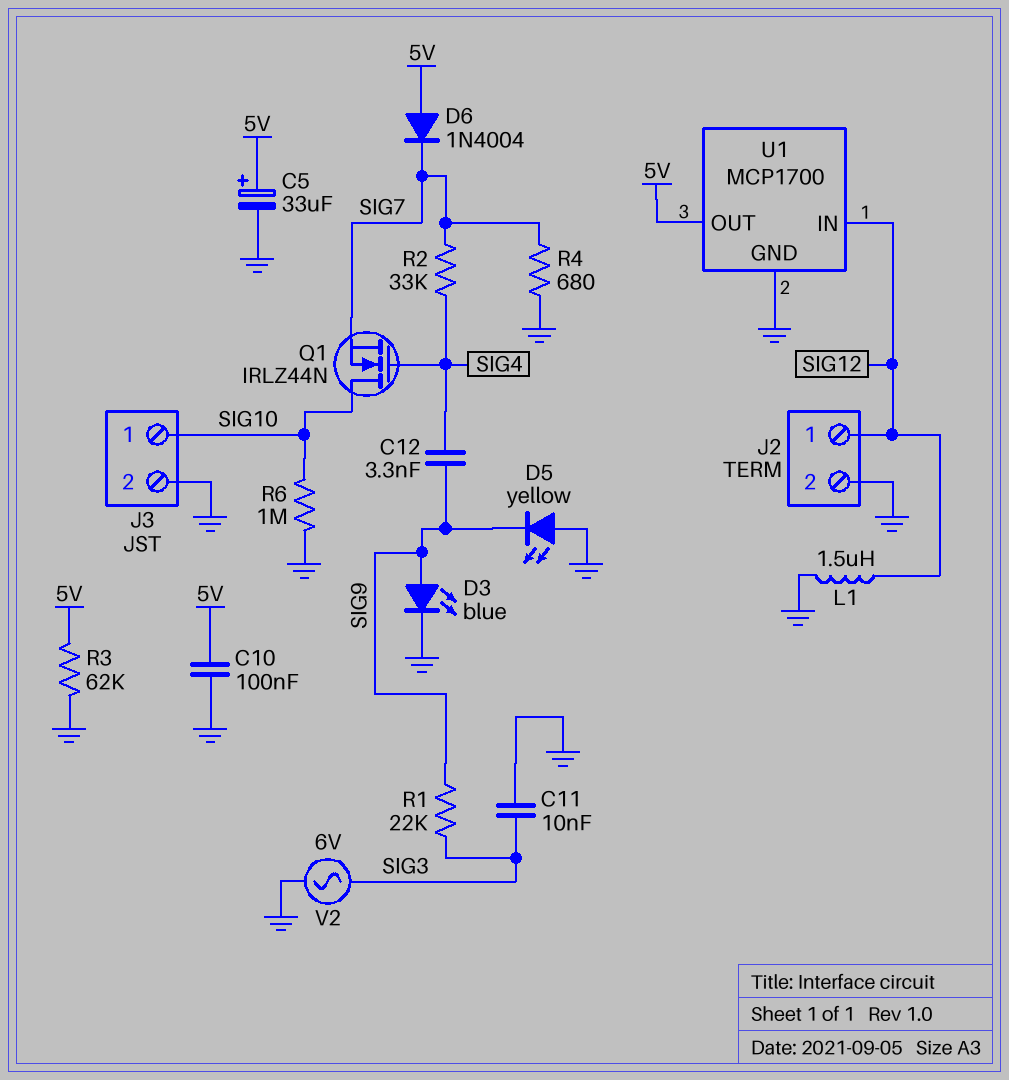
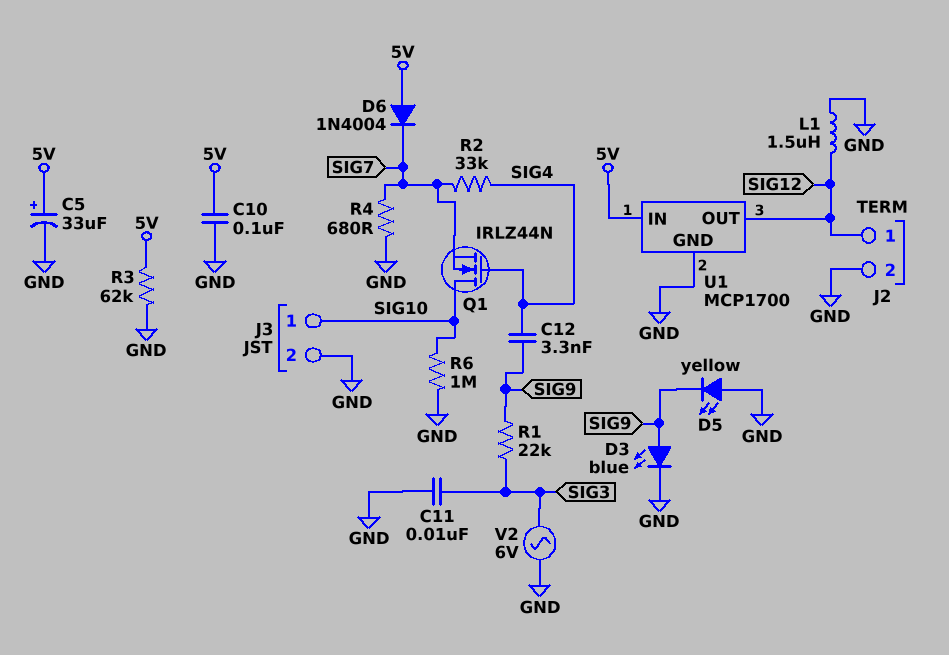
U1 pin IN: SIG12 -> 5V
U1 pin OUT: 5V -> SIG12

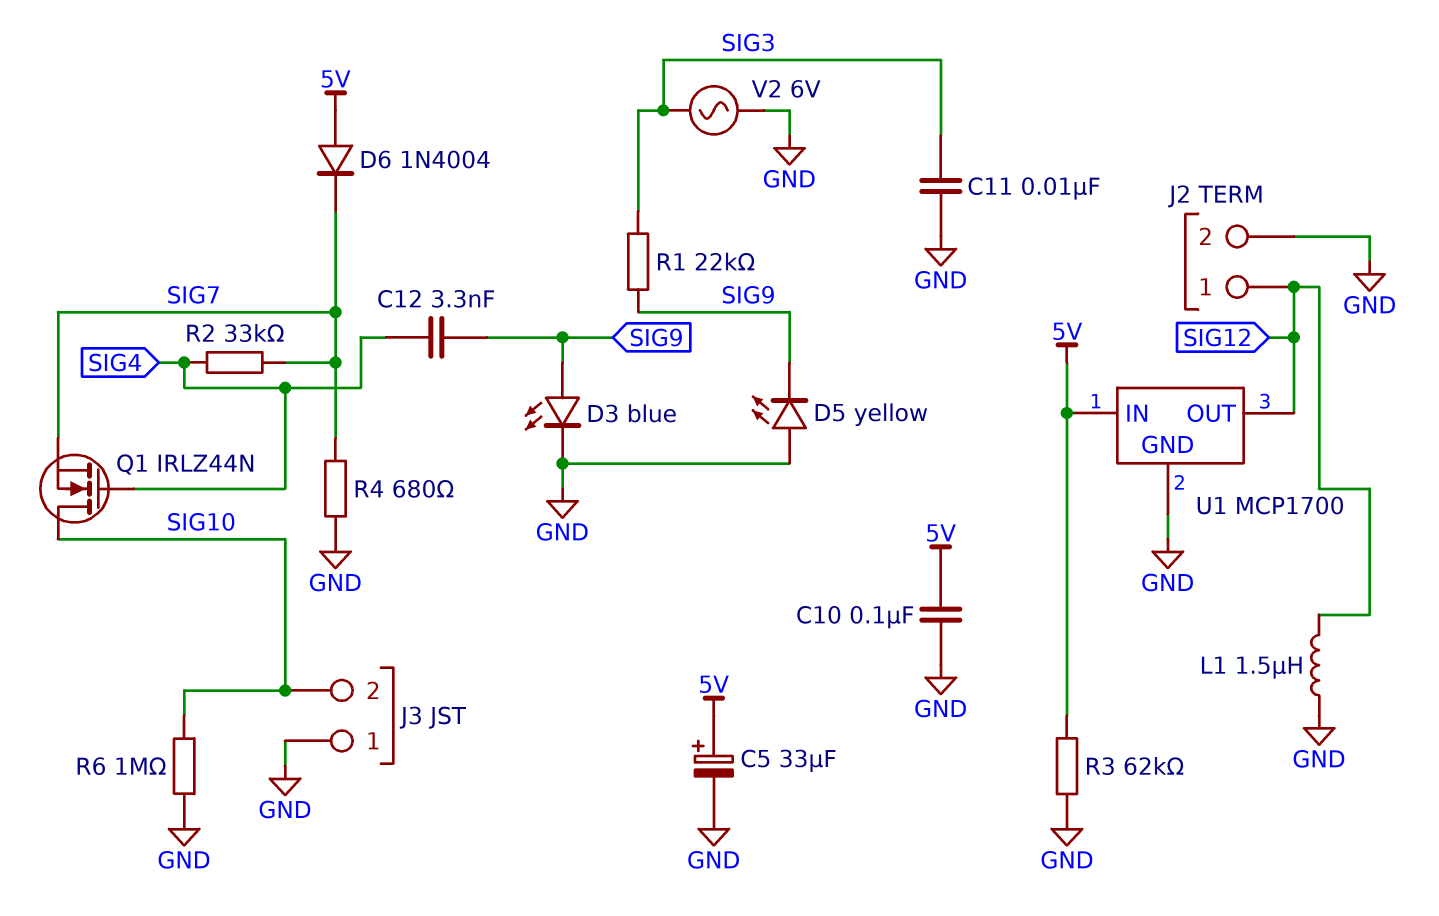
J3 pin 1: SIG10 -> GND
J3 pin 2: GND -> SIG10

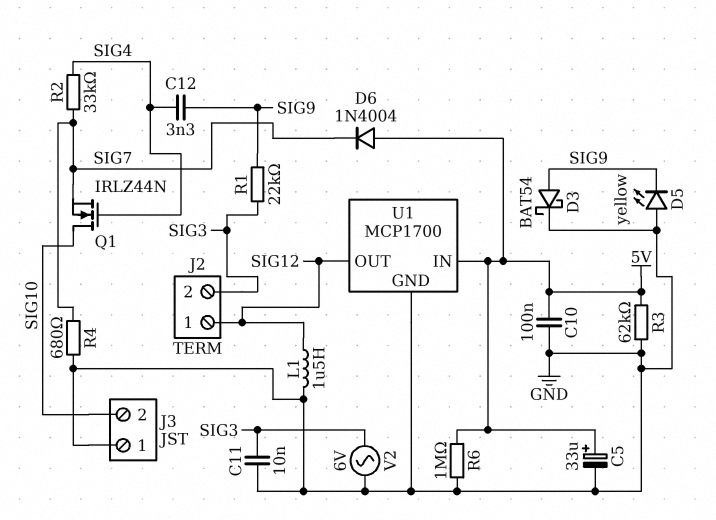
D3: LED blue (A SIG9, K GND) -> schottky BAT54 (A SIG9, K GND)
J2 pin 2: GND -> SIG3
R6: 1M (GND, SIG10) -> 1M (5V, GND)

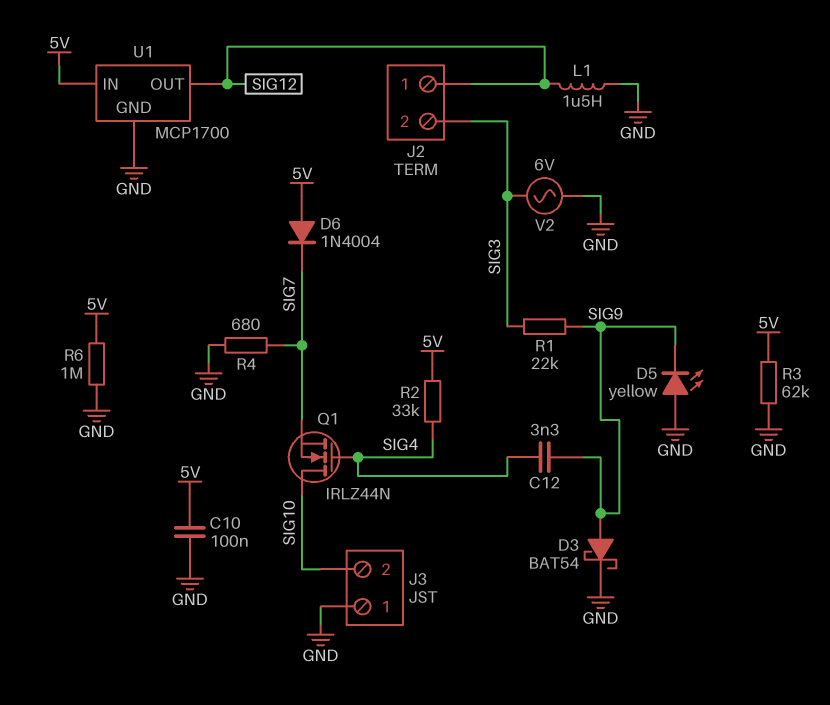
C5: 33uF (plus 5V, minus GND) -> none
C11: 10nF (GND, SIG3) -> none
R2: 33k (SIG4, SIG7) -> 33k (5V, SIG4)

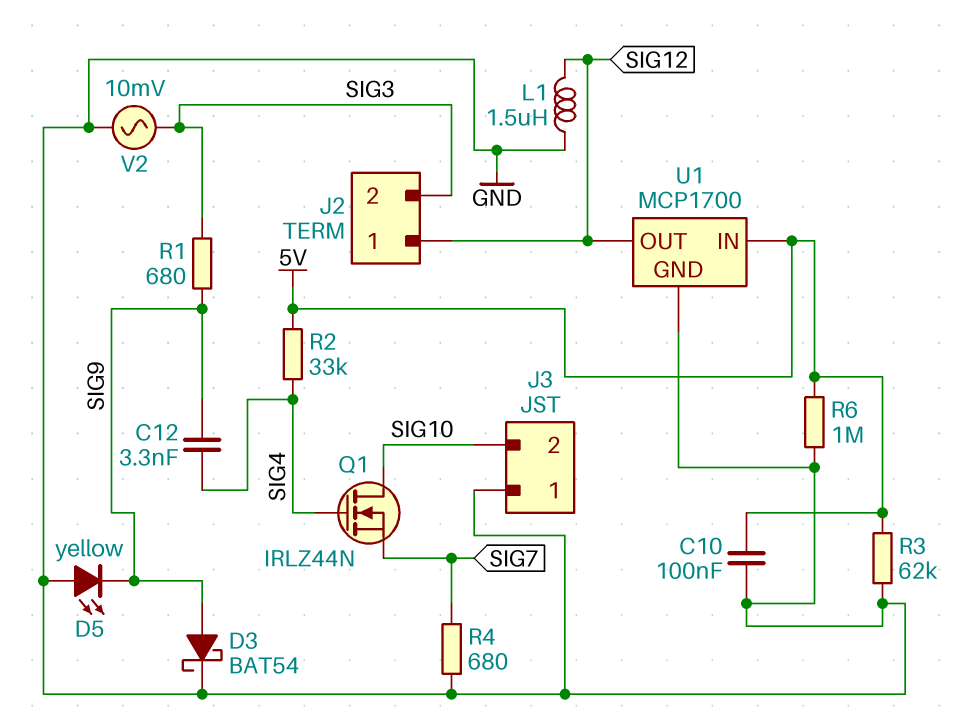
D6: diode 1N4004 (A 5V, K SIG7) -> none
R1: 22k (SIG3, SIG9) -> 680 (SIG3, SIG9)
V2: AC 6V (GND, SIG3) -> AC 10mV (GND, SIG3)

